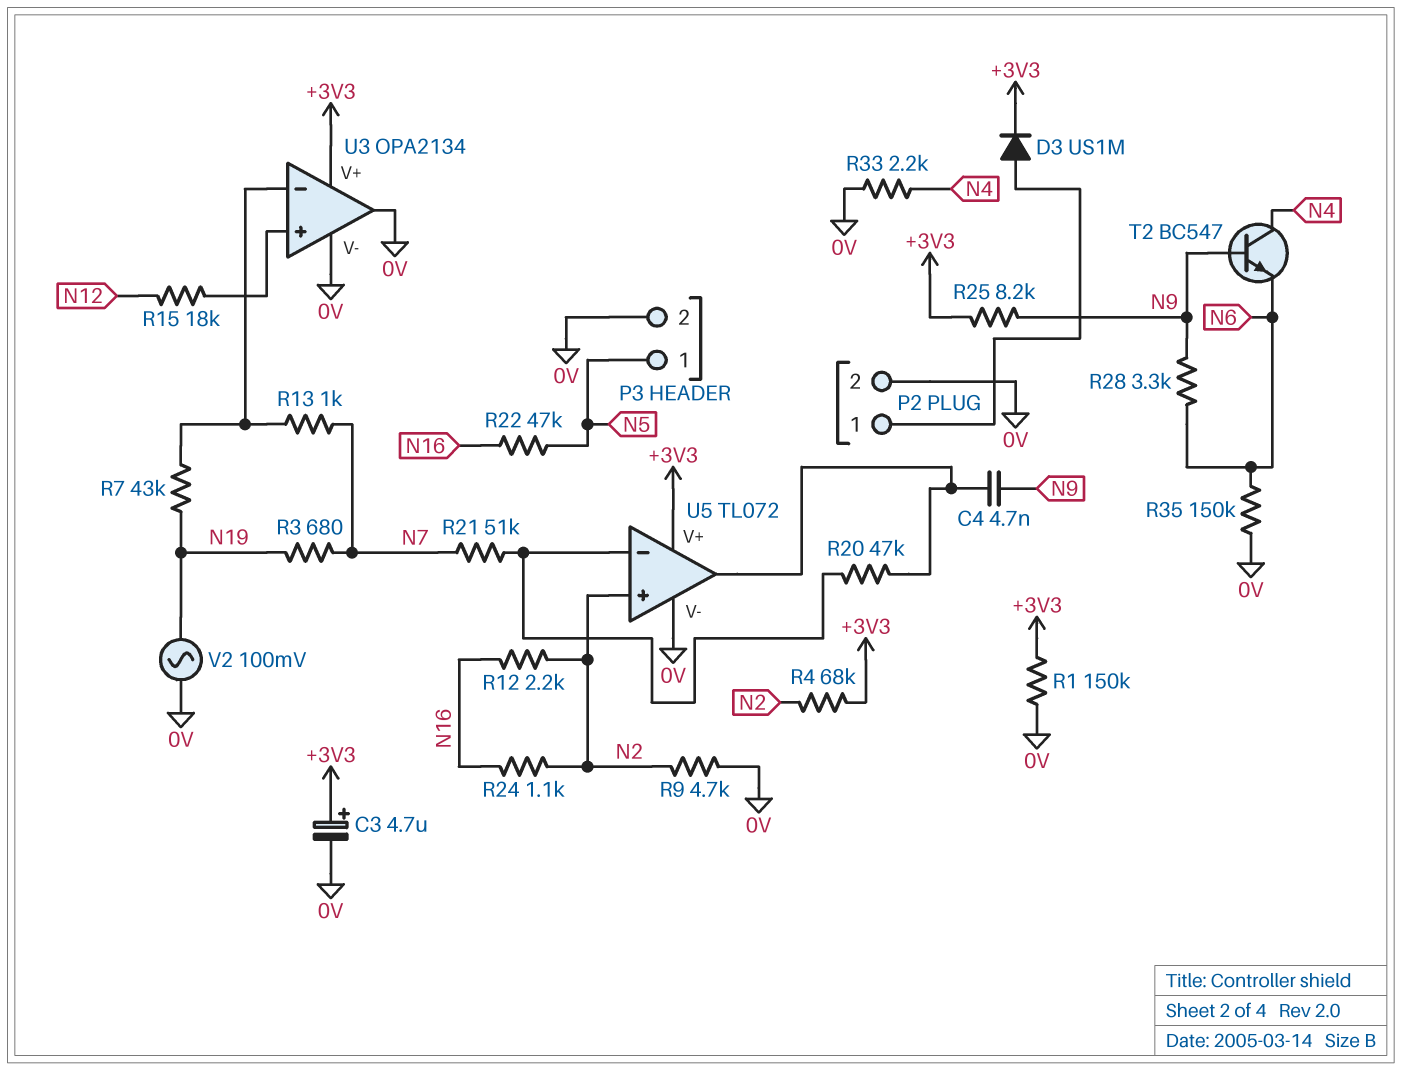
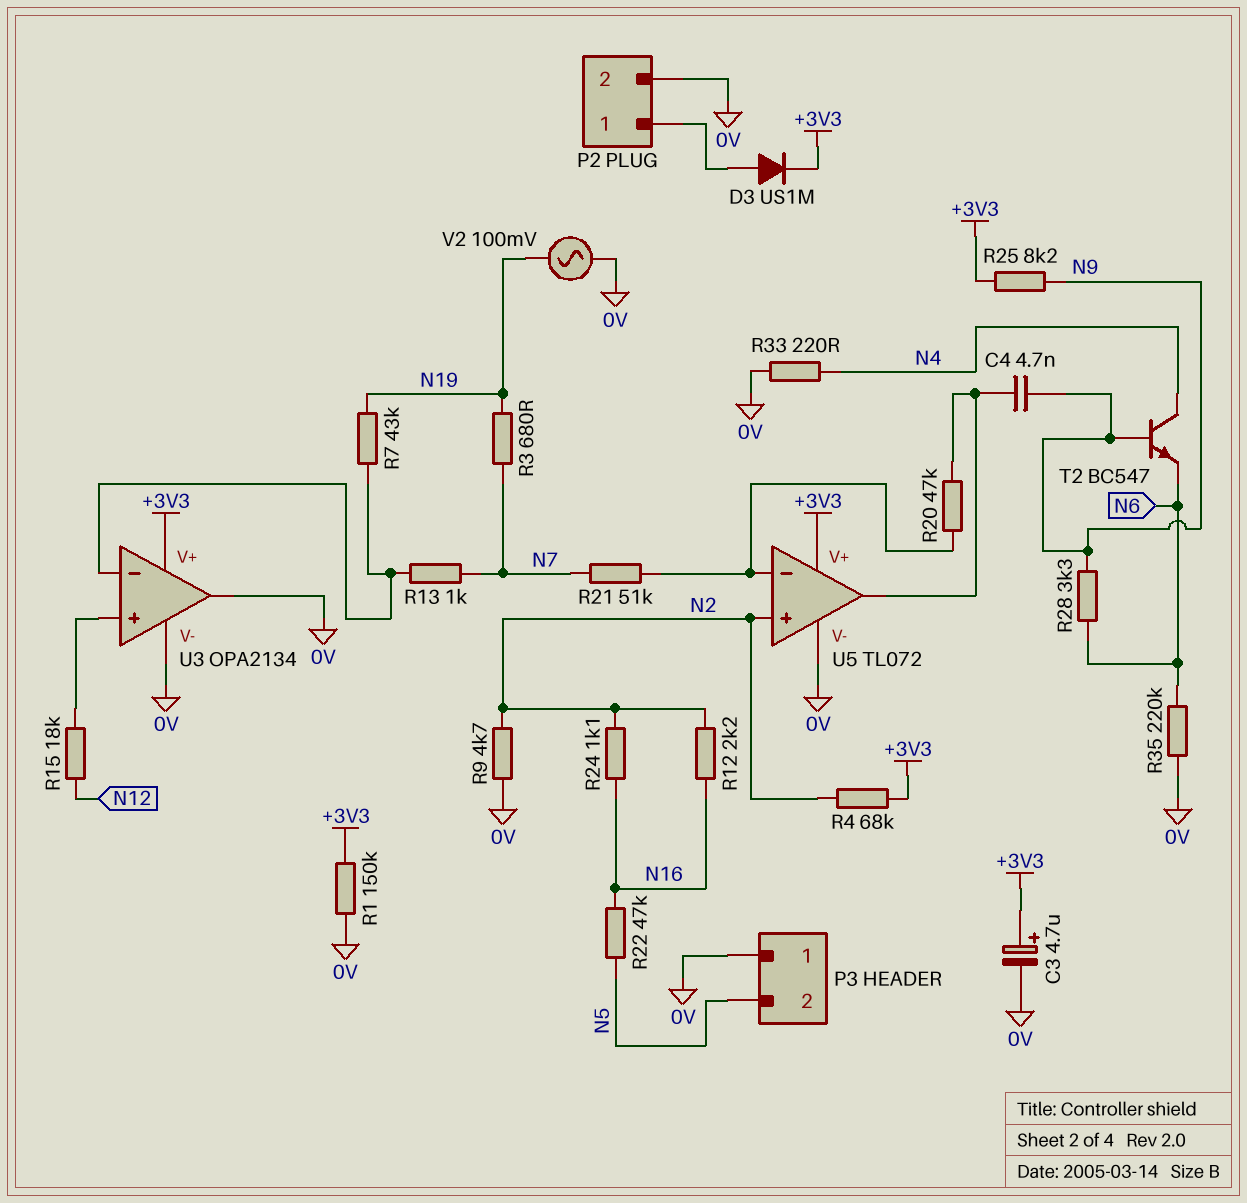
P3 pin 1: N5 -> 0V
P3 pin 2: 0V -> N5
R33: 2.2k (0V, N4) -> 220 (0V, N4)
R35: 150k (0V, N6) -> 220k (0V, N6)

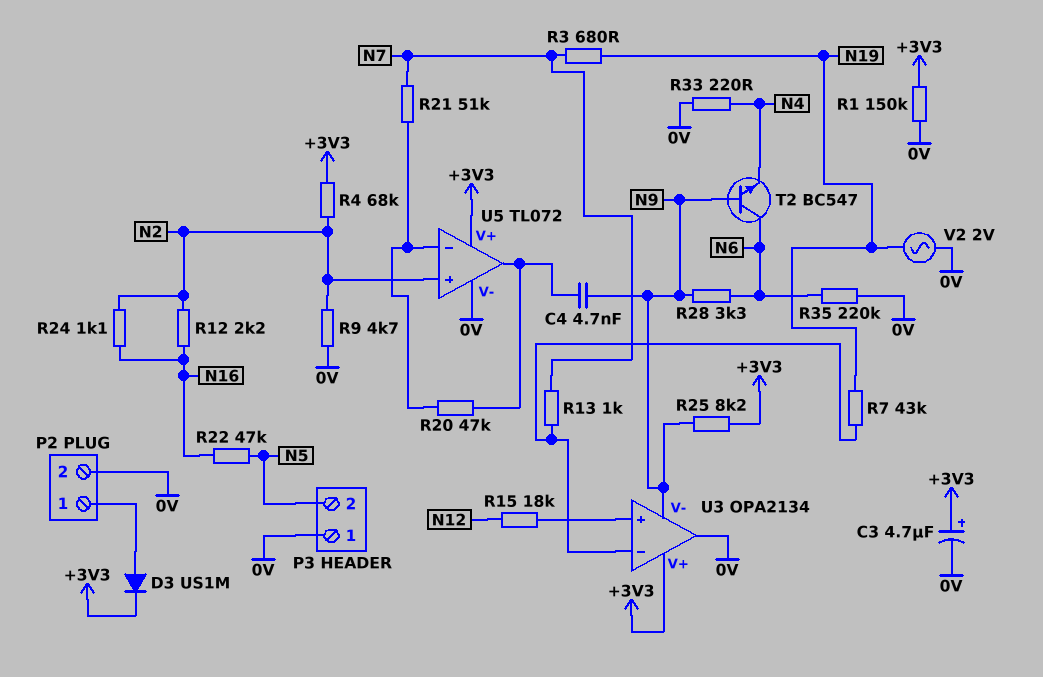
T2: NPN BC547 (B N9, C N4, E N6) -> NPN BC547 (B N9, C N6, E N4)
U3 pin V-: 0V -> N9
V2: AC 100mV (0V, N19) -> AC 2V (0V, N19)

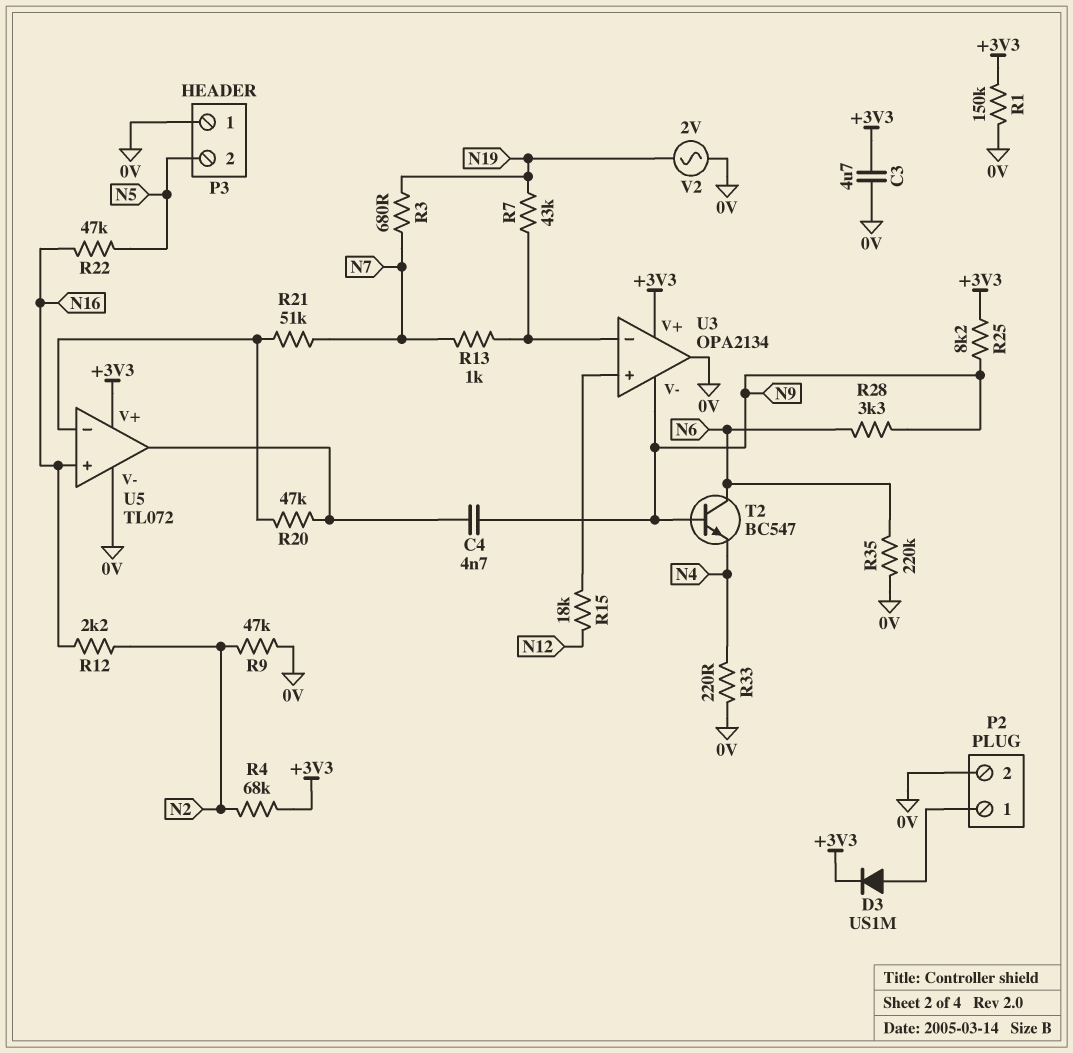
C3: 4.7uF (plus +3V3, minus 0V) -> 4.7uF (+3V3, 0V)
R9: 4.7k (0V, N2) -> 47k (0V, N2)
R24: 1.1k (N2, N16) -> none
U5 pin in+: N2 -> N16

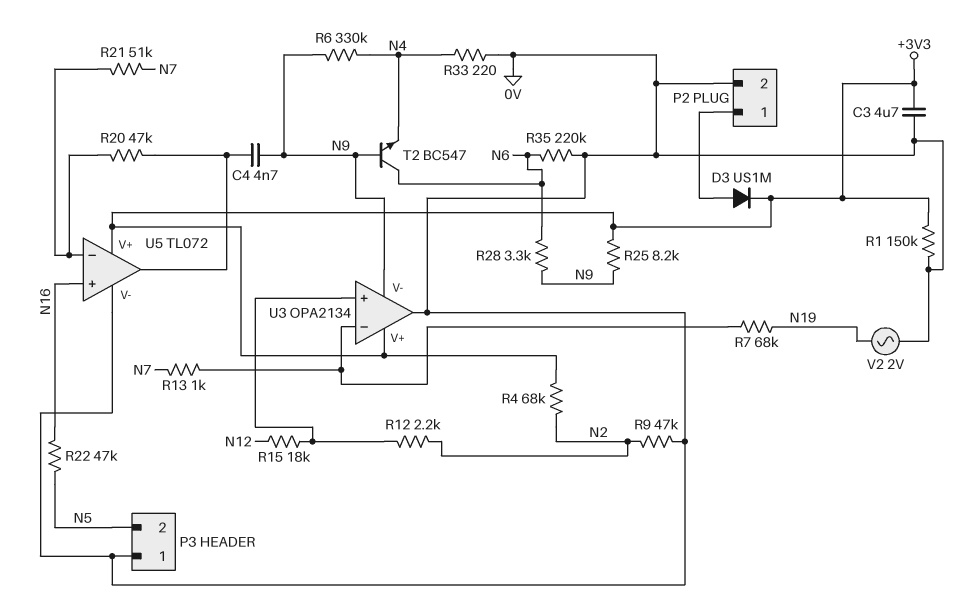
R3: 680 (N7, N19) -> none
R6: none -> 330k (N4, N9)
R7: 43k (N19, U3/in-) -> 68k (N19, U3/in-)
R12: 2.2k (N2, N16) -> 2.2k (N2, U3/in+)

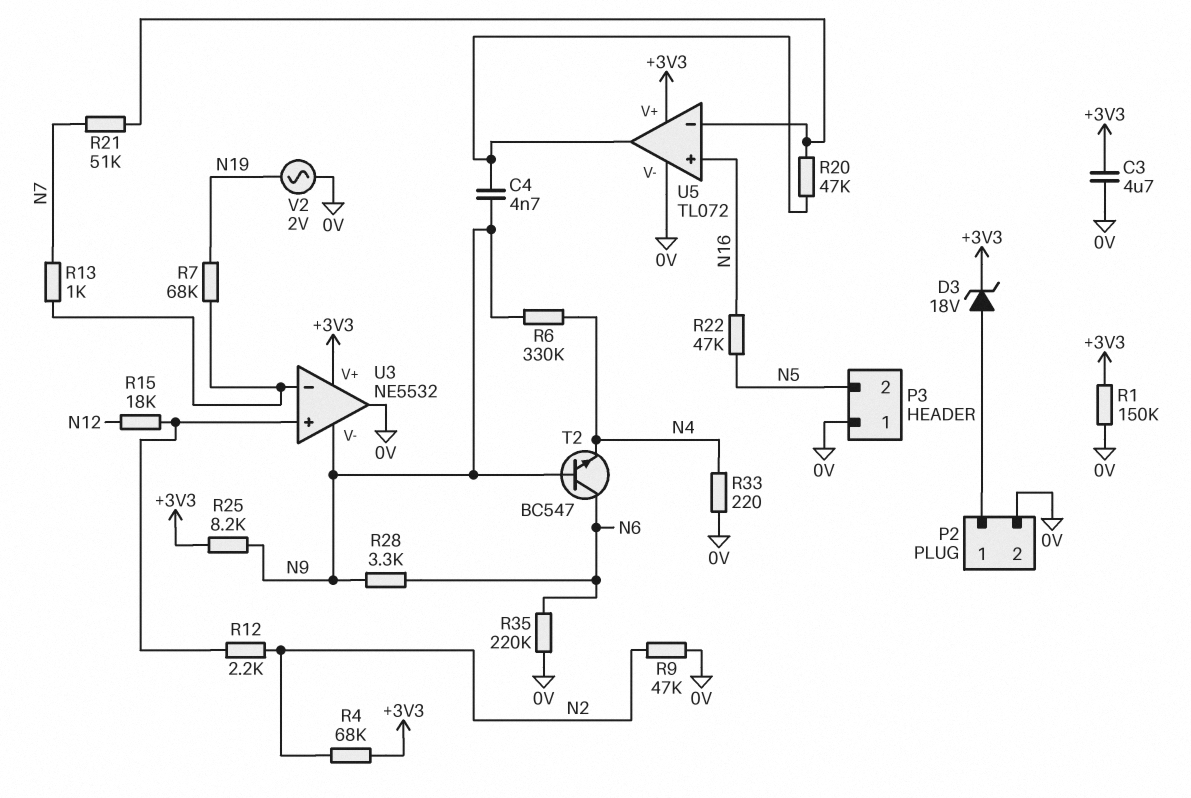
D3: diode US1M (A P2/1, K +3V3) -> zener 18V (A P2/1, K +3V3)
U3: OPA2134 -> NE5532

